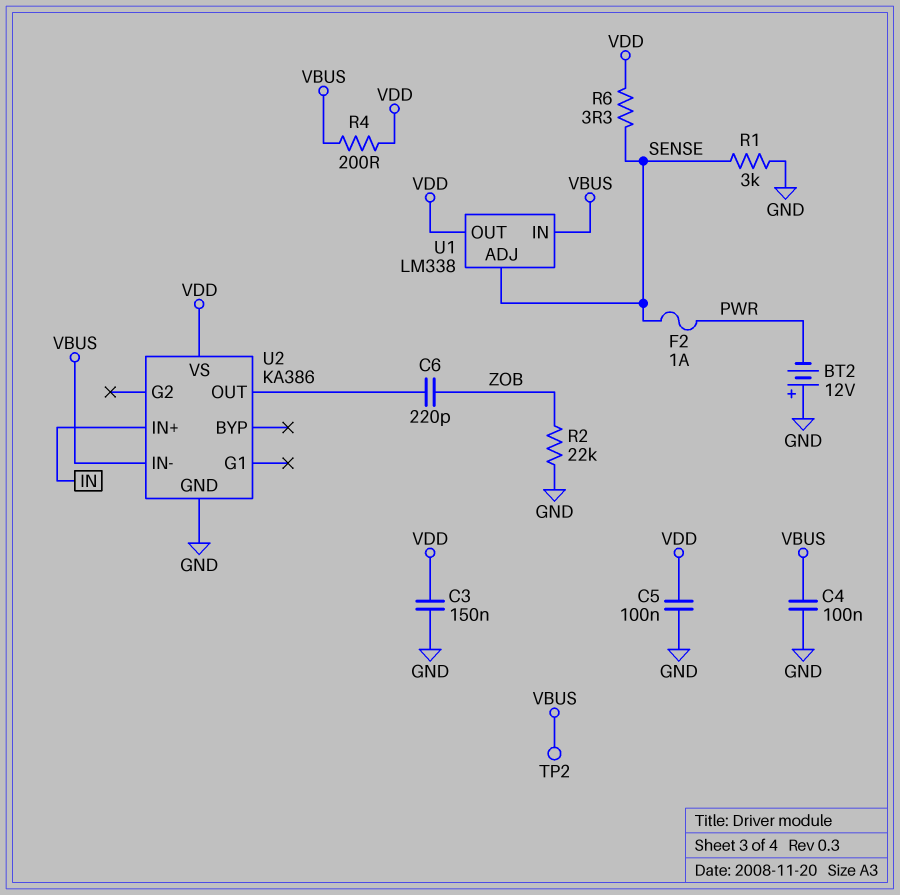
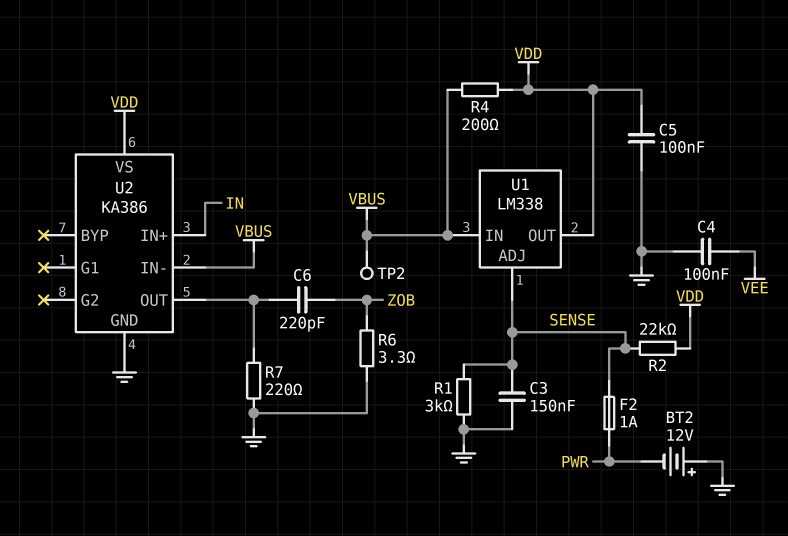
C3: 150nF (GND, VDD) -> 150nF (GND, SENSE)
C4: 100nF (GND, VBUS) -> 100nF (GND, VEE)
R2: 22k (GND, ZOB) -> 22k (SENSE, VDD)
R6: 3.3 (SENSE, VDD) -> 3.3 (GND, ZOB)
R7: none -> 220 (GND, U2/OUT)

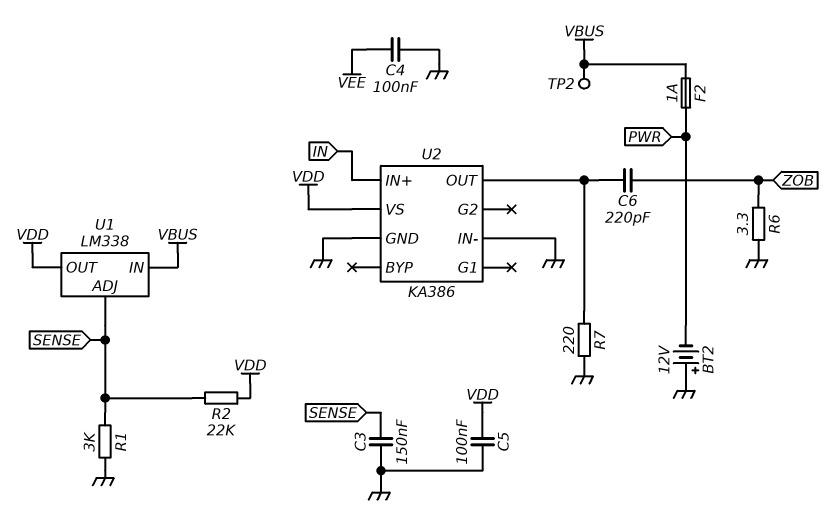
F2: 1A (PWR, SENSE) -> 1A (PWR, VBUS)
R4: 200 (VBUS, VDD) -> none
U2 pin IN-: VBUS -> GND

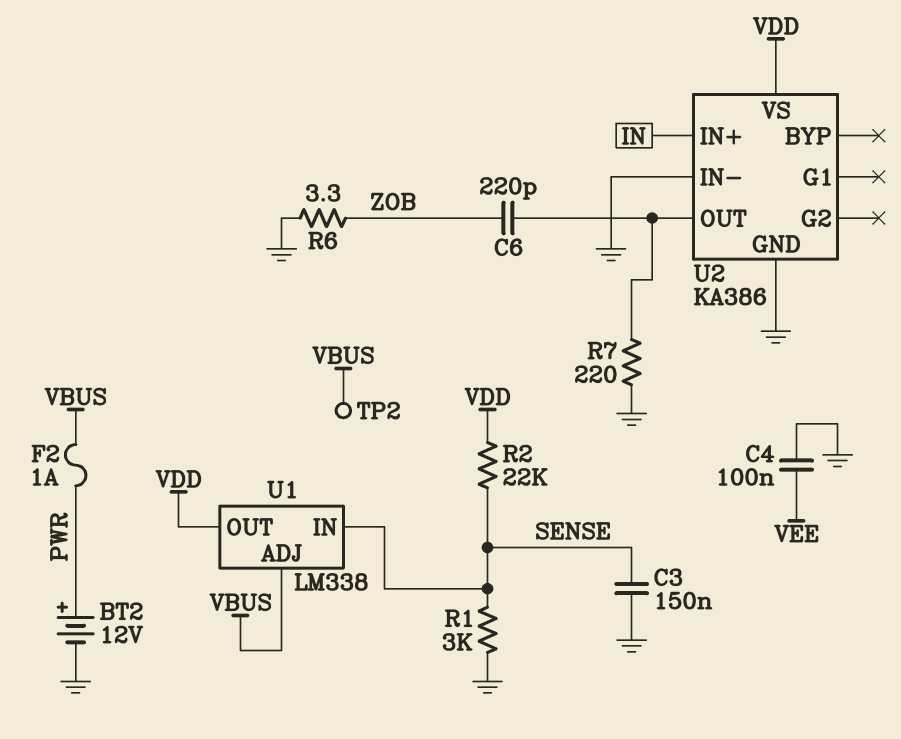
BT2: 12V (plus GND, minus PWR) -> 12V (plus PWR, minus GND)
C5: 100nF (GND, VDD) -> none
U1 pin ADJ: SENSE -> VBUS
U1 pin IN: VBUS -> SENSE

